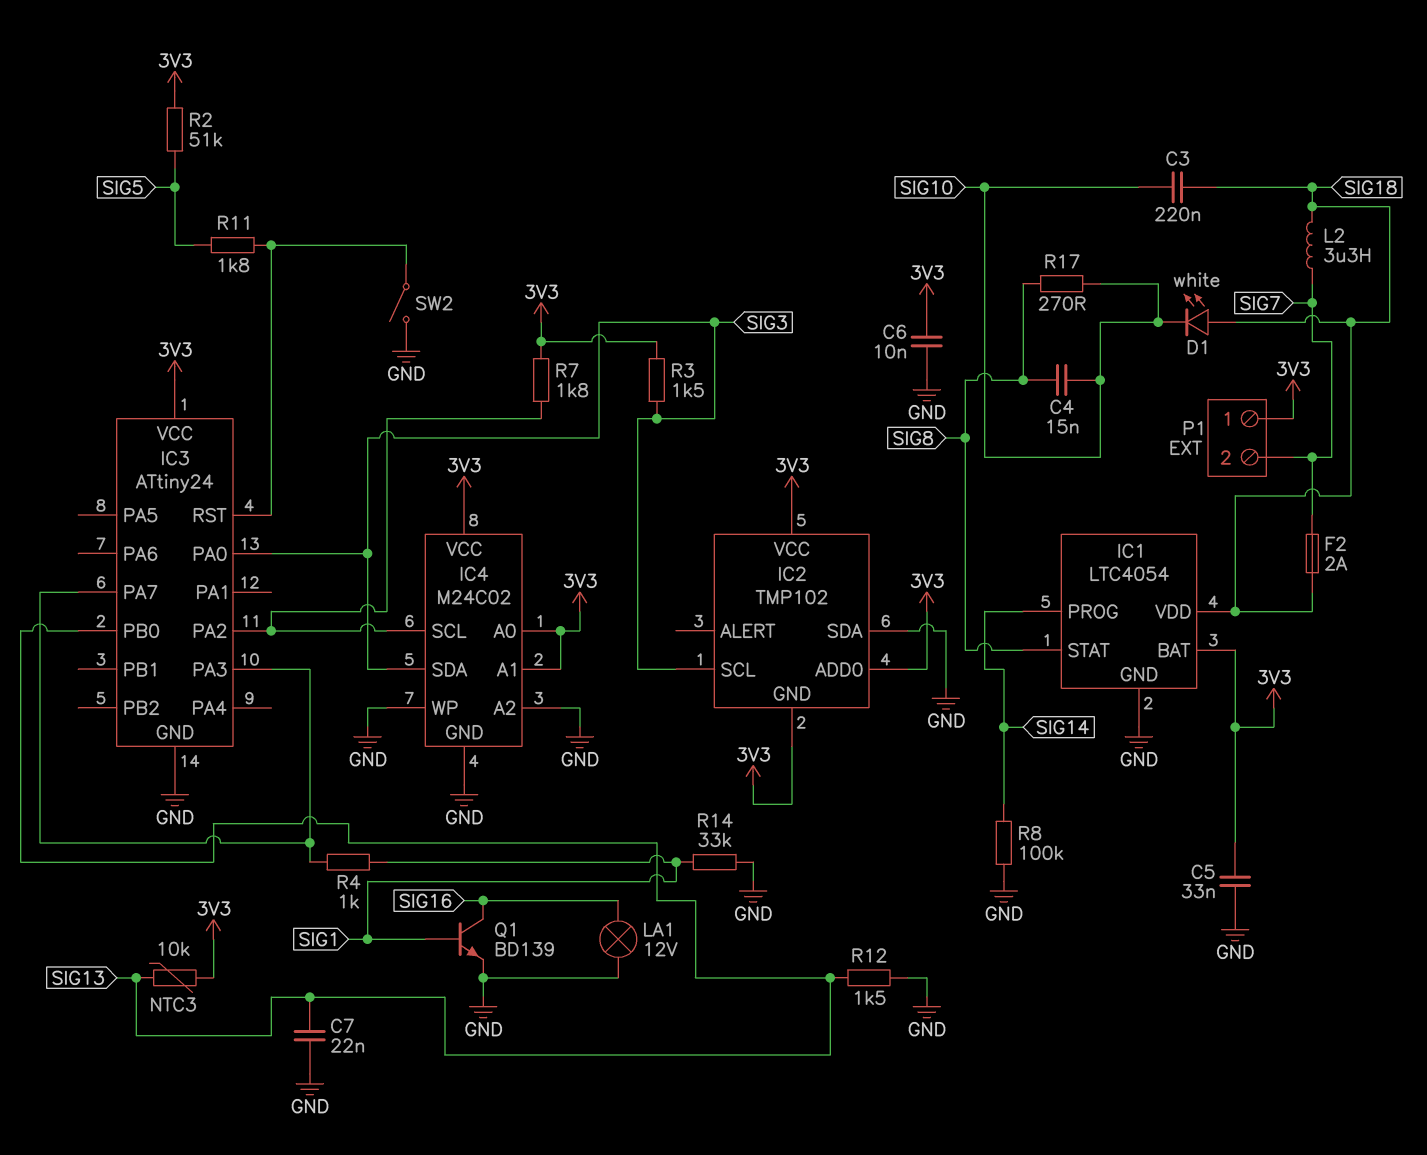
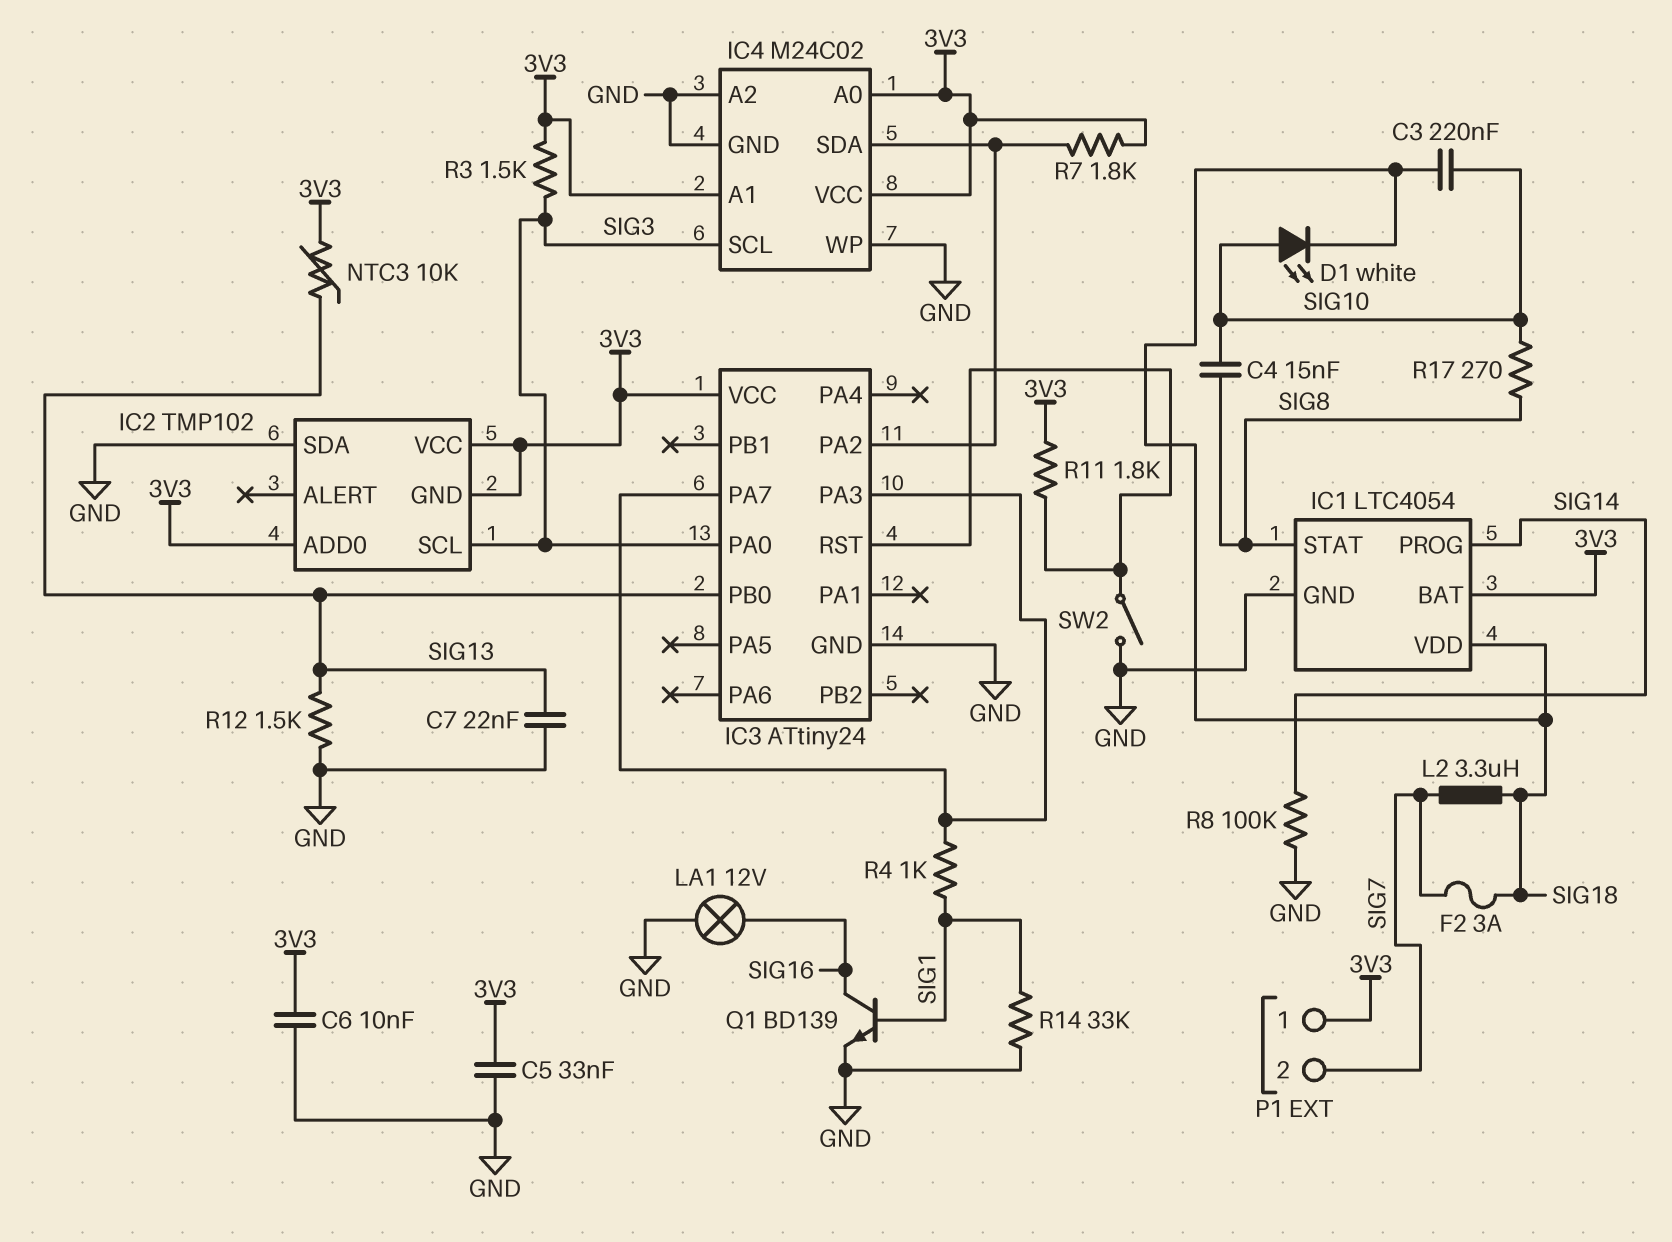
D1: LED white (A SIG18, K SIG10) -> LED white (A SIG10, K SIG18)
F2: 2A (SIG7, SIG18) -> 3A (SIG7, SIG18)
IC4 pin SCL: IC3/PA2 -> SIG3
IC4 pin SDA: SIG3 -> IC3/PA2
R2: 51k (3V3, SIG5) -> none
R11: 1.8k (IC3/RST, SIG5) -> 1.8k (3V3, IC3/RST)

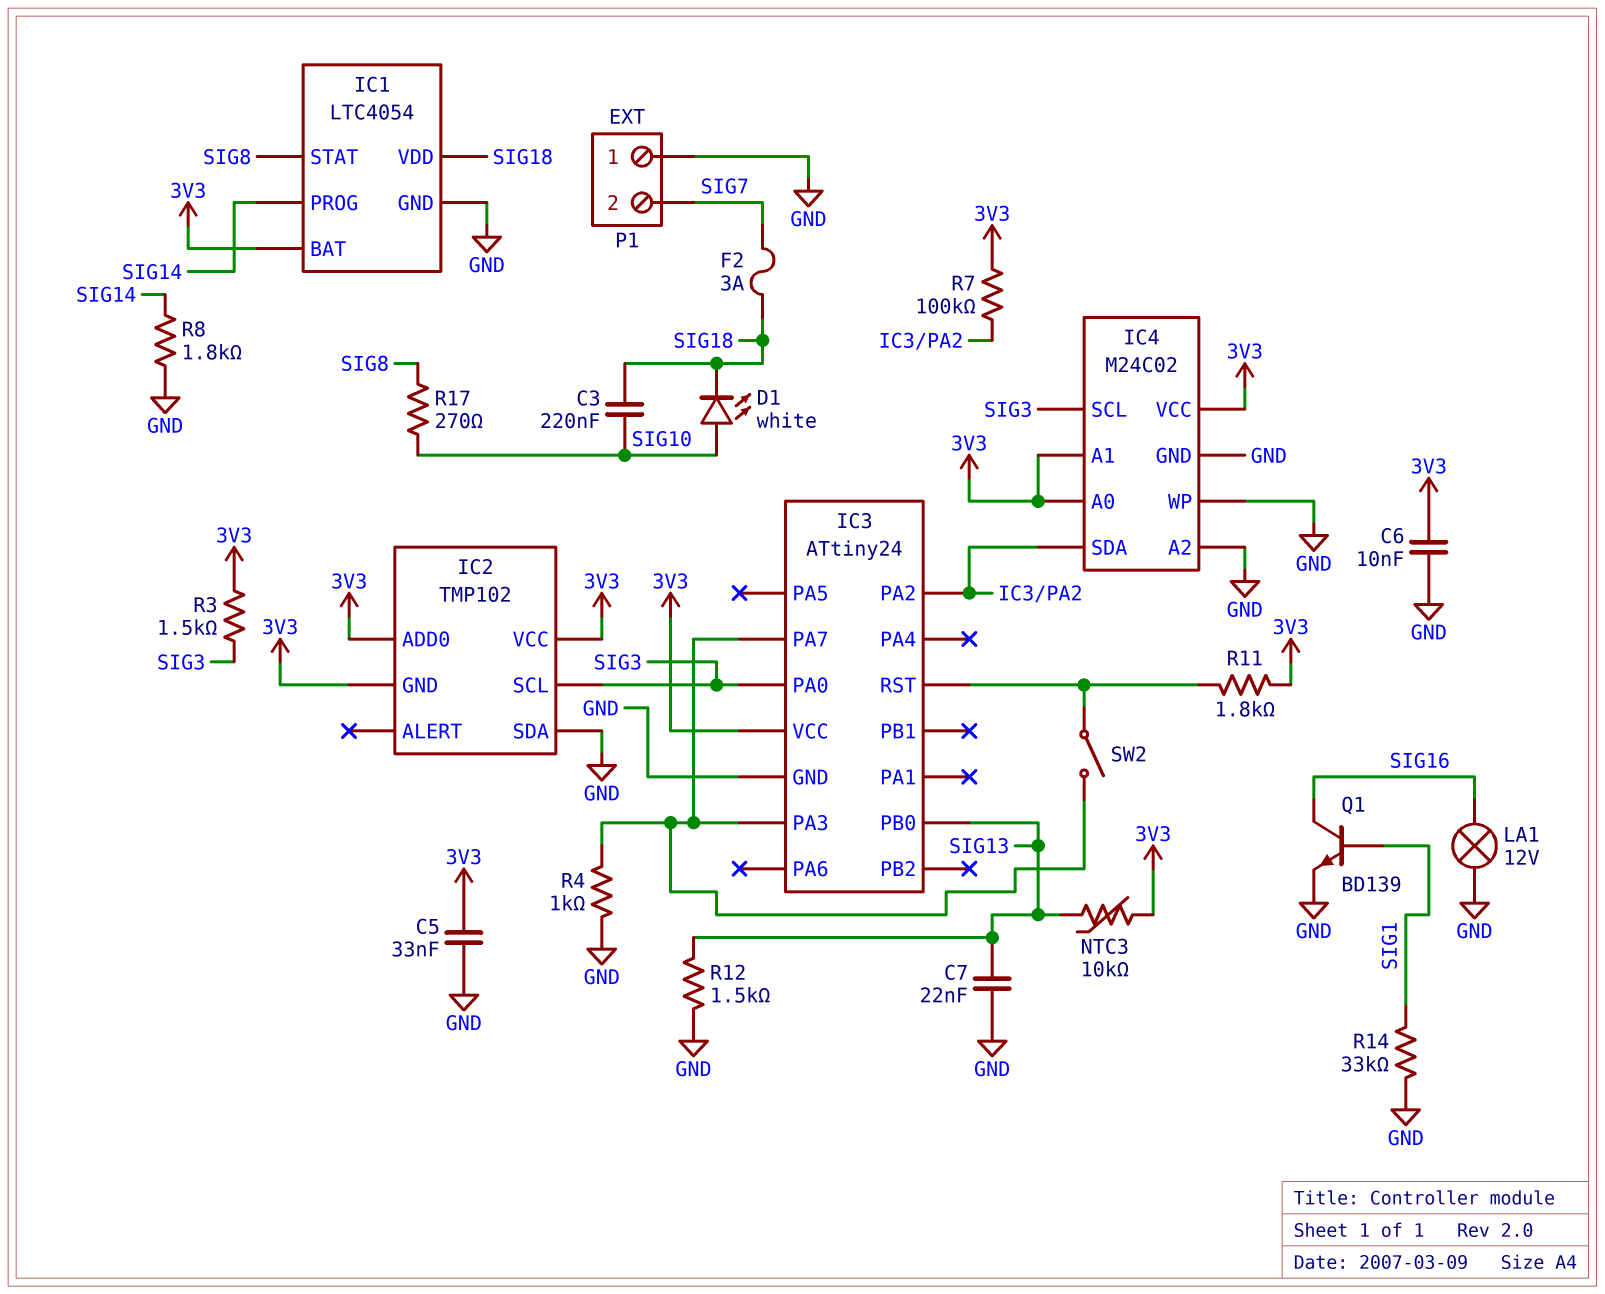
C4: 15nF (SIG8, SIG10) -> none
L2: 3.3uH (SIG7, SIG18) -> none
P1 pin 1: 3V3 -> GND
R4: 1k (IC3/PA3, SIG1) -> 1k (GND, IC3/PA3)
R7: 1.8k (3V3, IC3/PA2) -> 100k (3V3, IC3/PA2)
R8: 100k (GND, SIG14) -> 1.8k (GND, SIG14)
SW2: switch (GND, IC3/RST) -> switch (IC3/PA3, IC3/RST)

